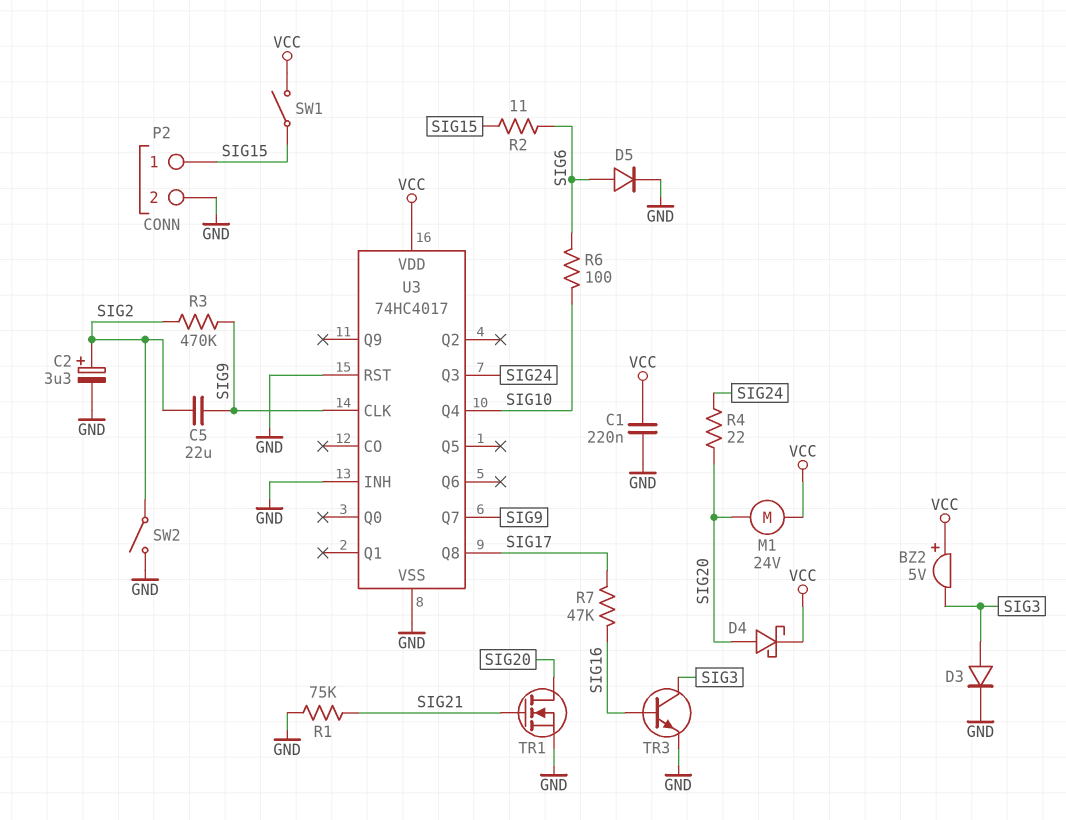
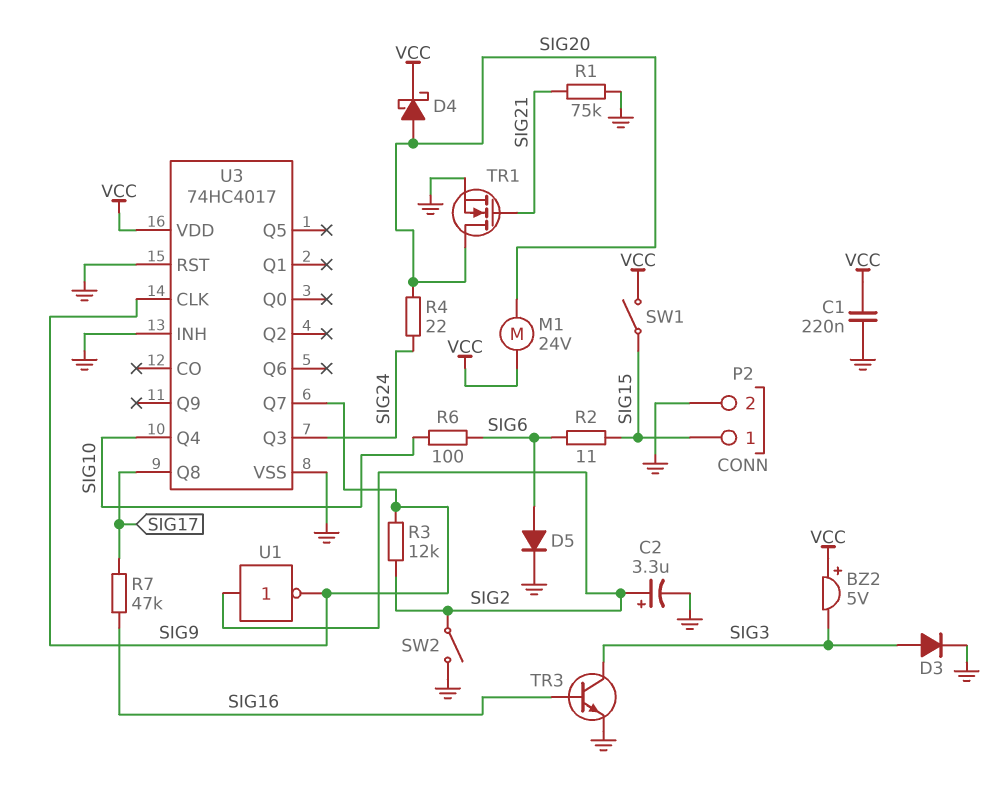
C5: 22uF (SIG2, SIG9) -> none
R3: 470k (SIG2, SIG9) -> 12k (SIG2, SIG9)
U1: none -> NOT (in SIG2, out SIG9)

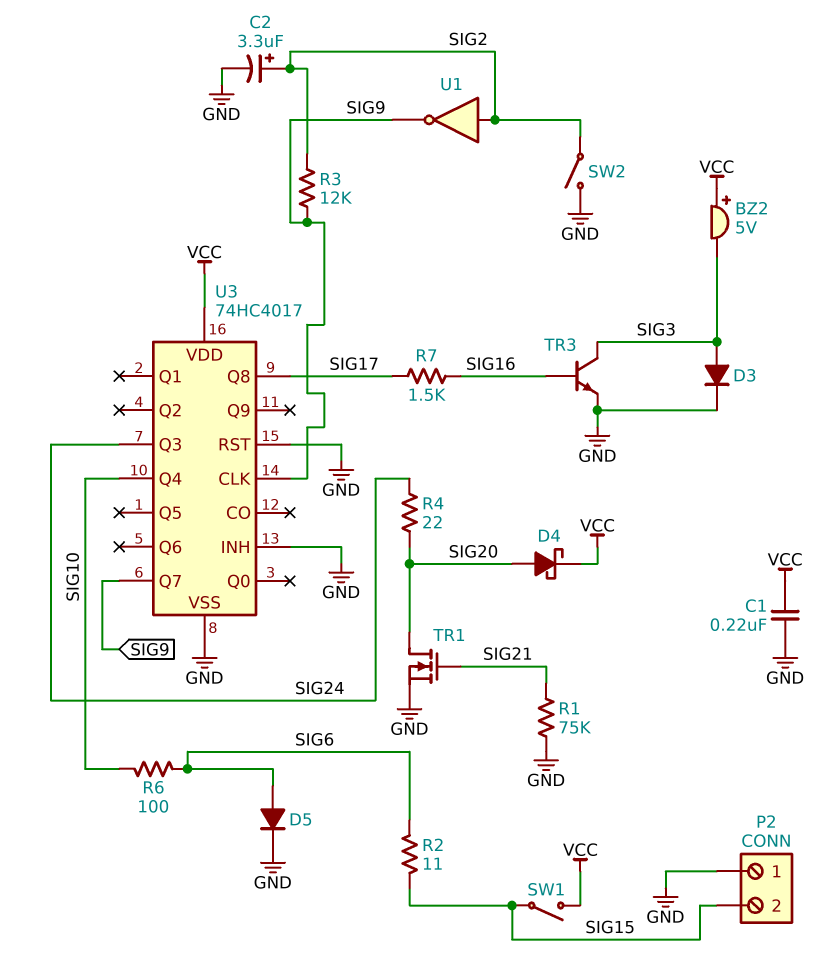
M1: motor 24V (SIG20, VCC) -> none
P2 pin 1: SIG15 -> GND
P2 pin 2: GND -> SIG15
R7: 47k (SIG16, SIG17) -> 1.5k (SIG16, SIG17)

